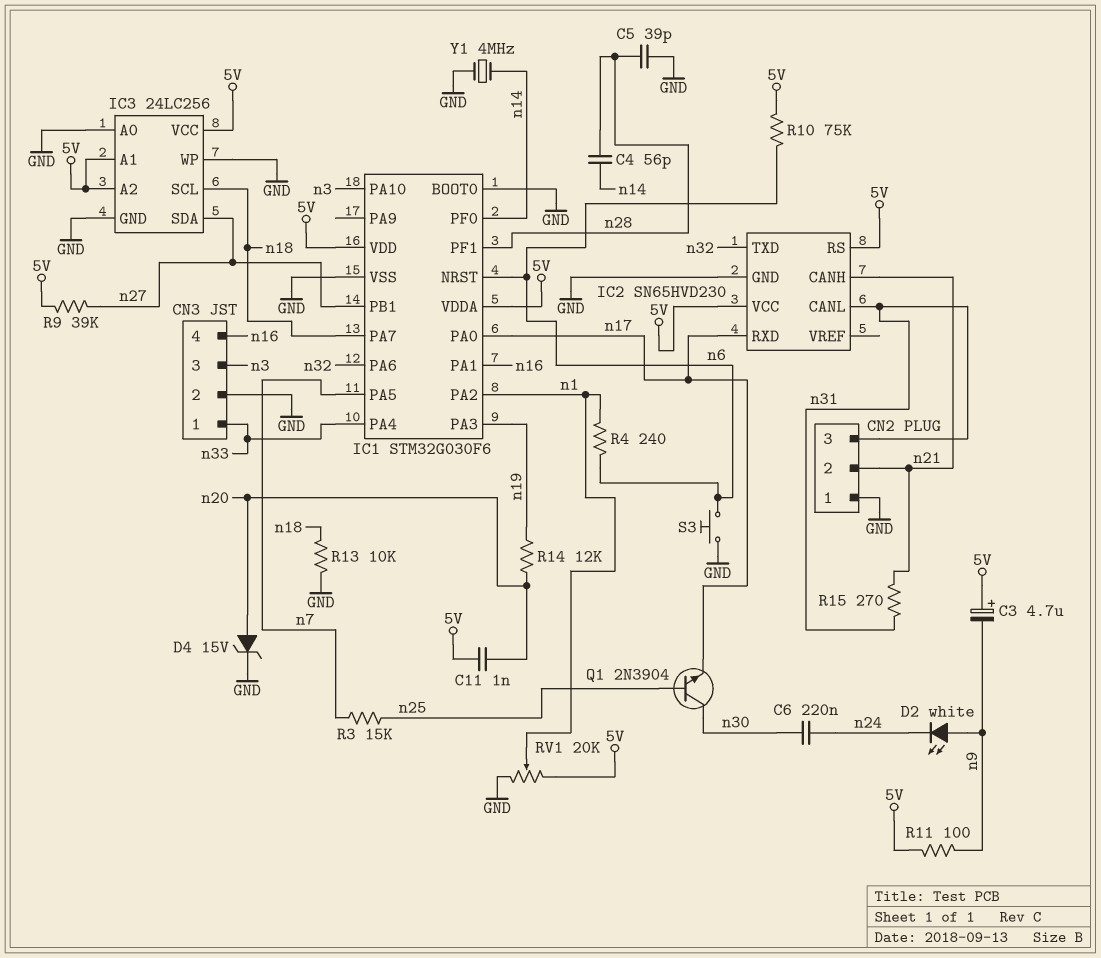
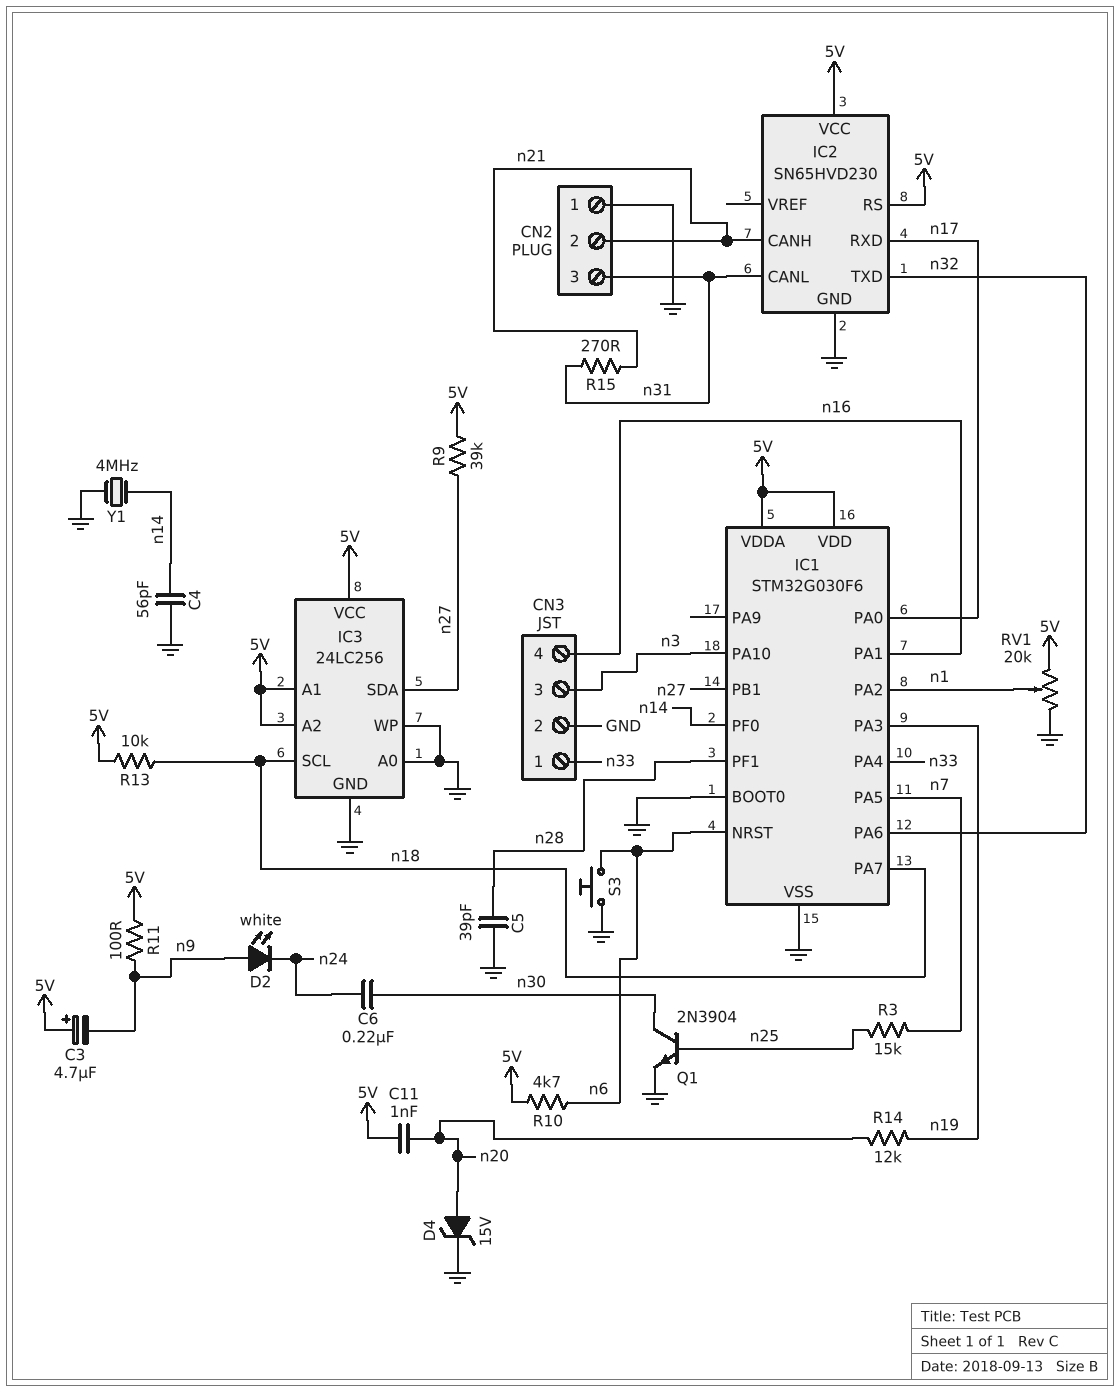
C4: 56pF (n14, n28) -> 56pF (GND, n14)
Q1: NPN 2N3904 (B n25, C n30, E n17) -> NPN 2N3904 (B n25, C n30, E GND)
R4: 240 (n1, n6) -> none
R10: 75k (5V, n6) -> 4.7k (5V, n6)
R13: 10k (GND, n18) -> 10k (5V, n18)

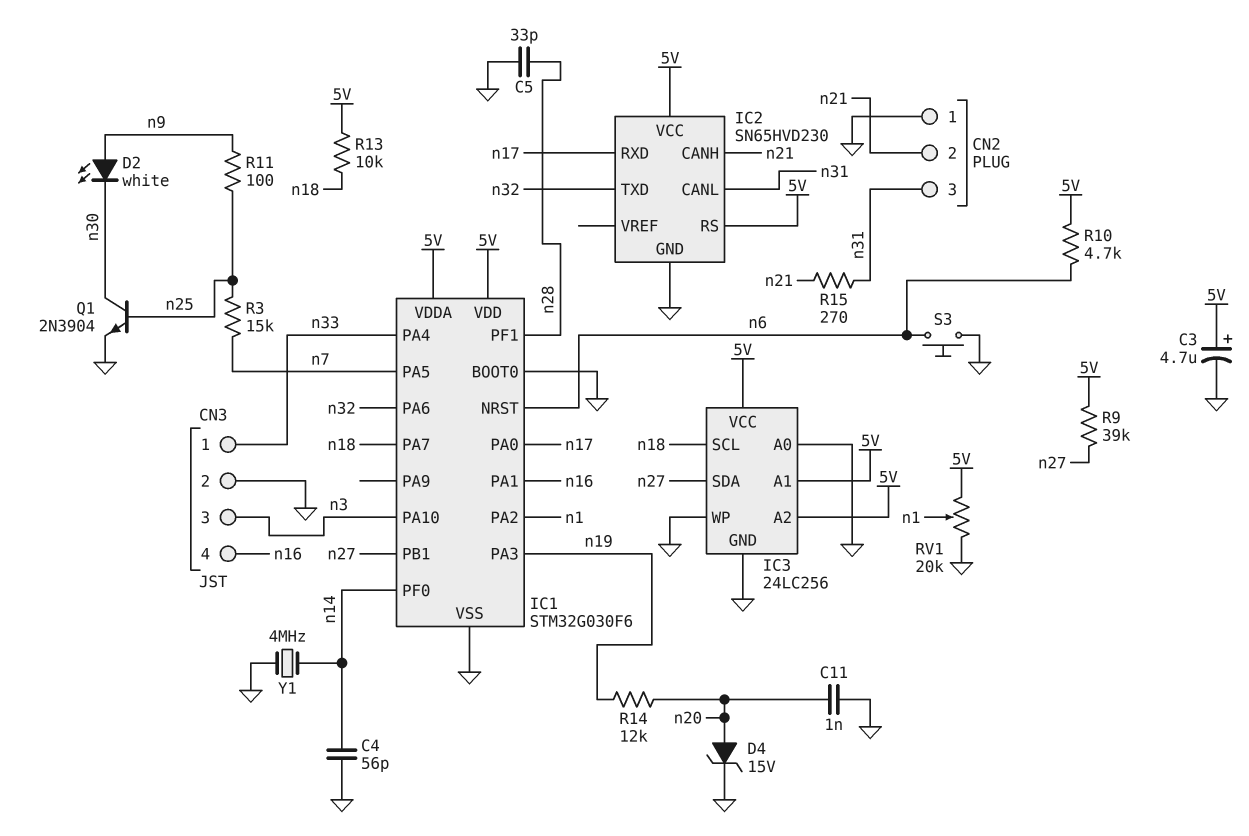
C3: 4.7uF (plus 5V, minus n9) -> 4.7uF (plus 5V, minus GND)
C5: 39pF (GND, n28) -> 33pF (GND, n28)
C6: 220nF (n24, n30) -> none
C11: 1nF (5V, n20) -> 1nF (GND, n20)
D2: LED white (A n9, K n24) -> LED white (A n9, K n30)
R11: 100 (5V, n9) -> 100 (n9, n25)

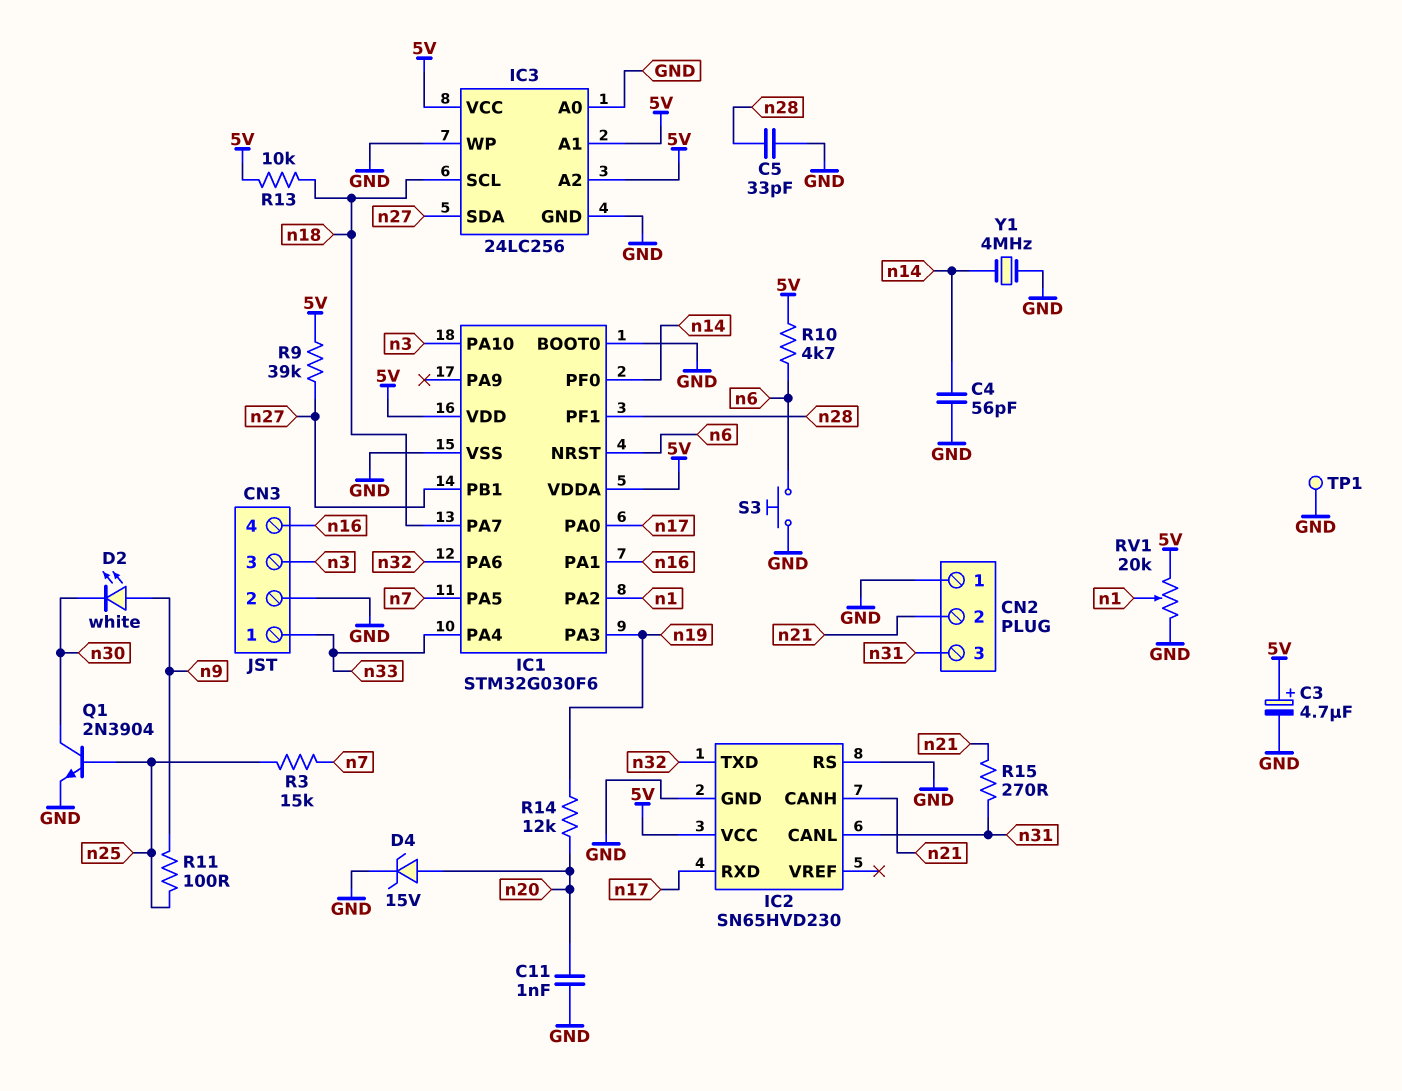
IC2 pin RS: 5V -> GND
TP1: none -> test point (GND)

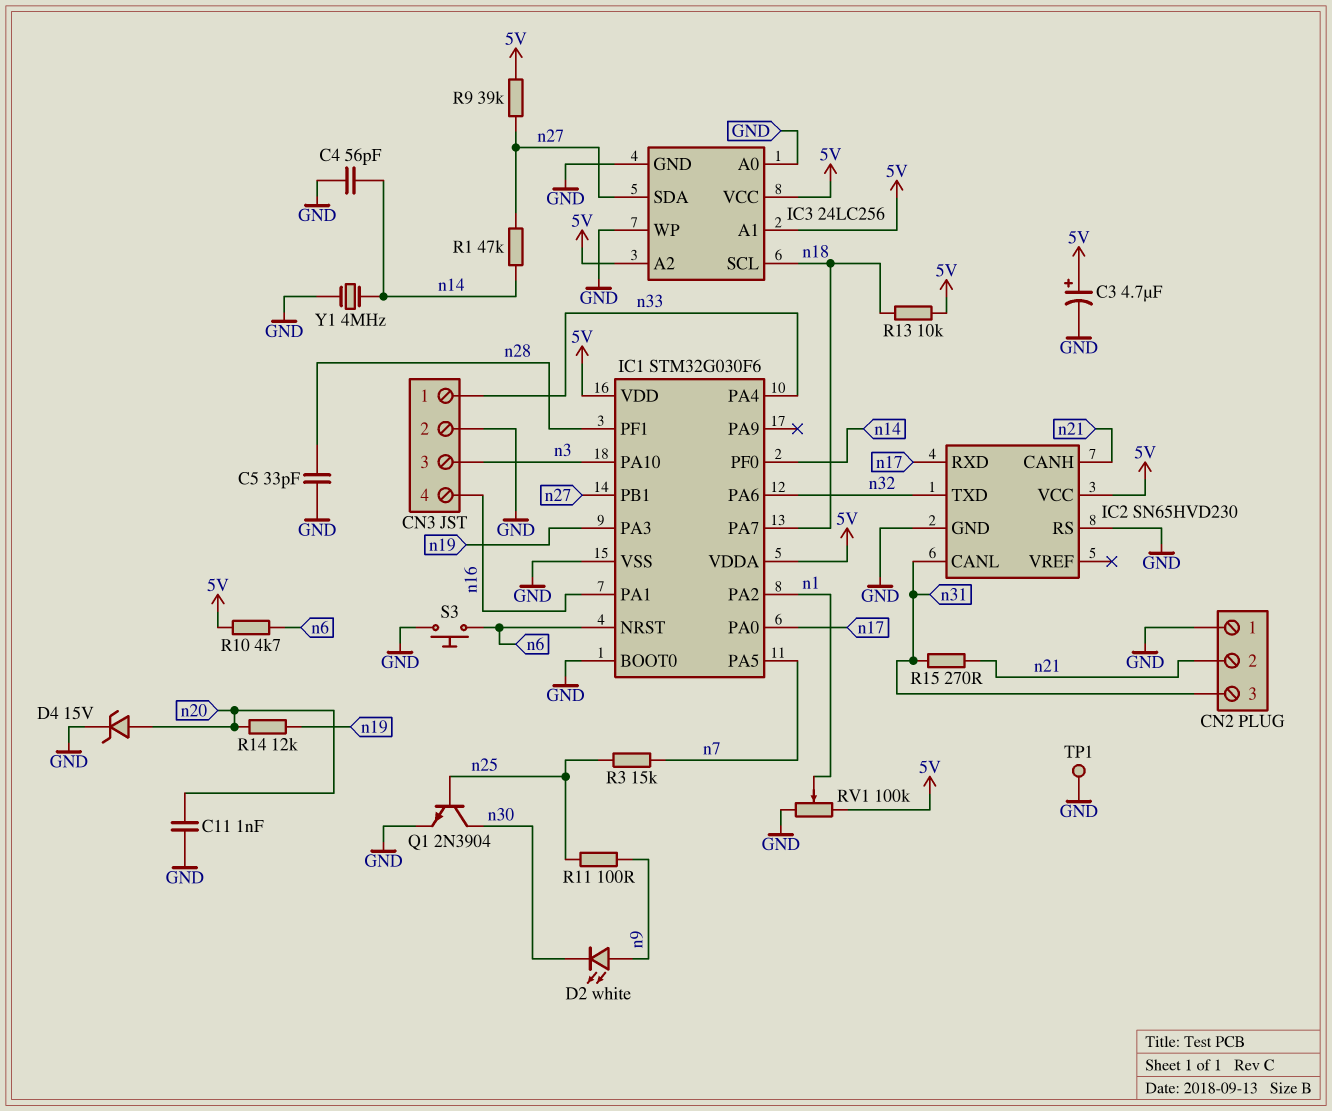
R1: none -> 47k (n14, n27)
RV1: 20k (5V, GND, wiper n1) -> 100k (5V, GND, wiper n1)

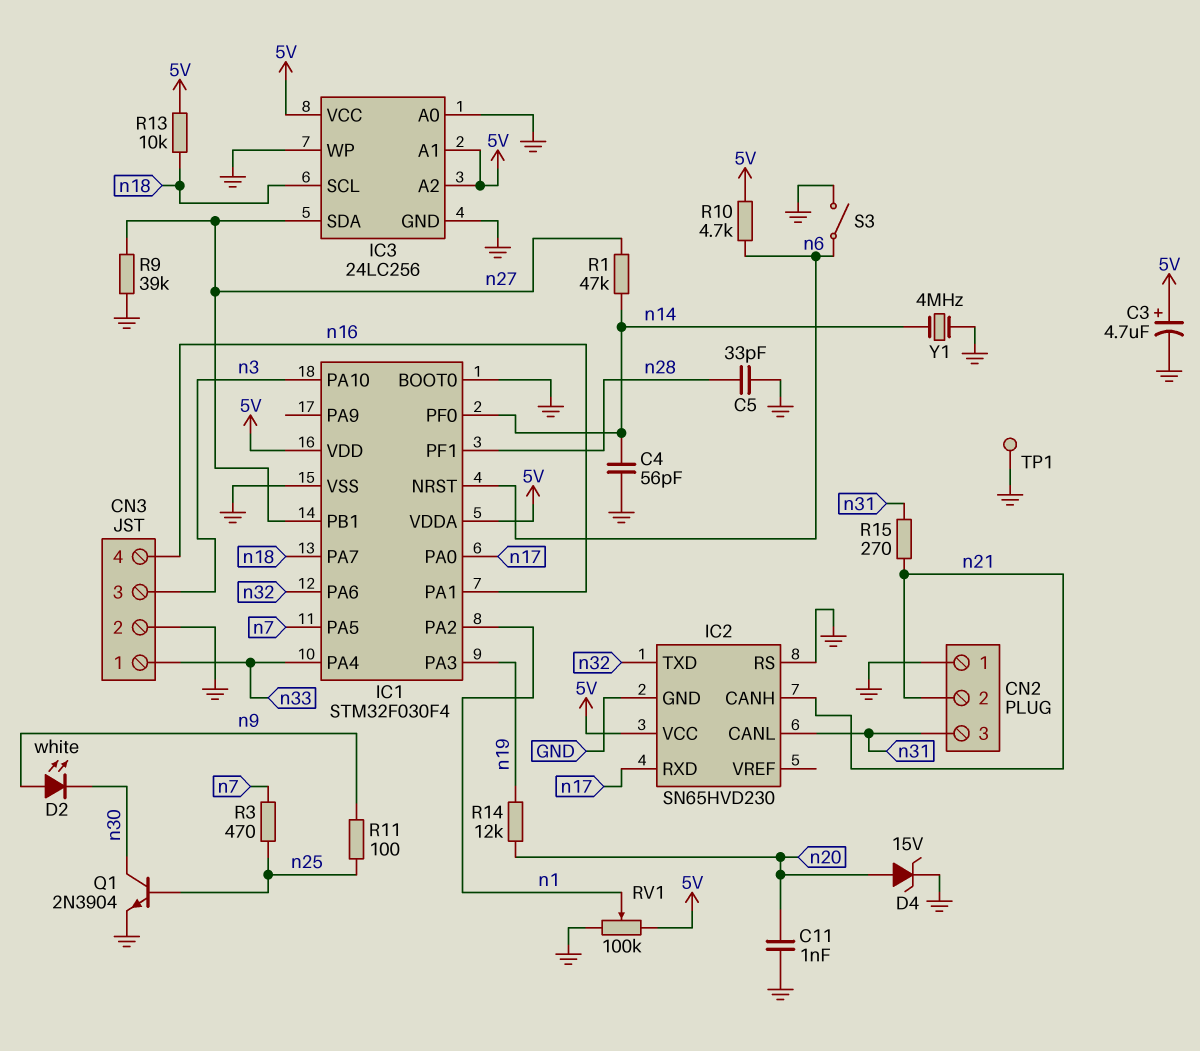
IC1: STM32G030F6 -> STM32F030F4
R3: 15k (n7, n25) -> 470 (n7, n25)
R9: 39k (5V, n27) -> 39k (GND, n27)
S3: button (GND, n6) -> switch (GND, n6)

